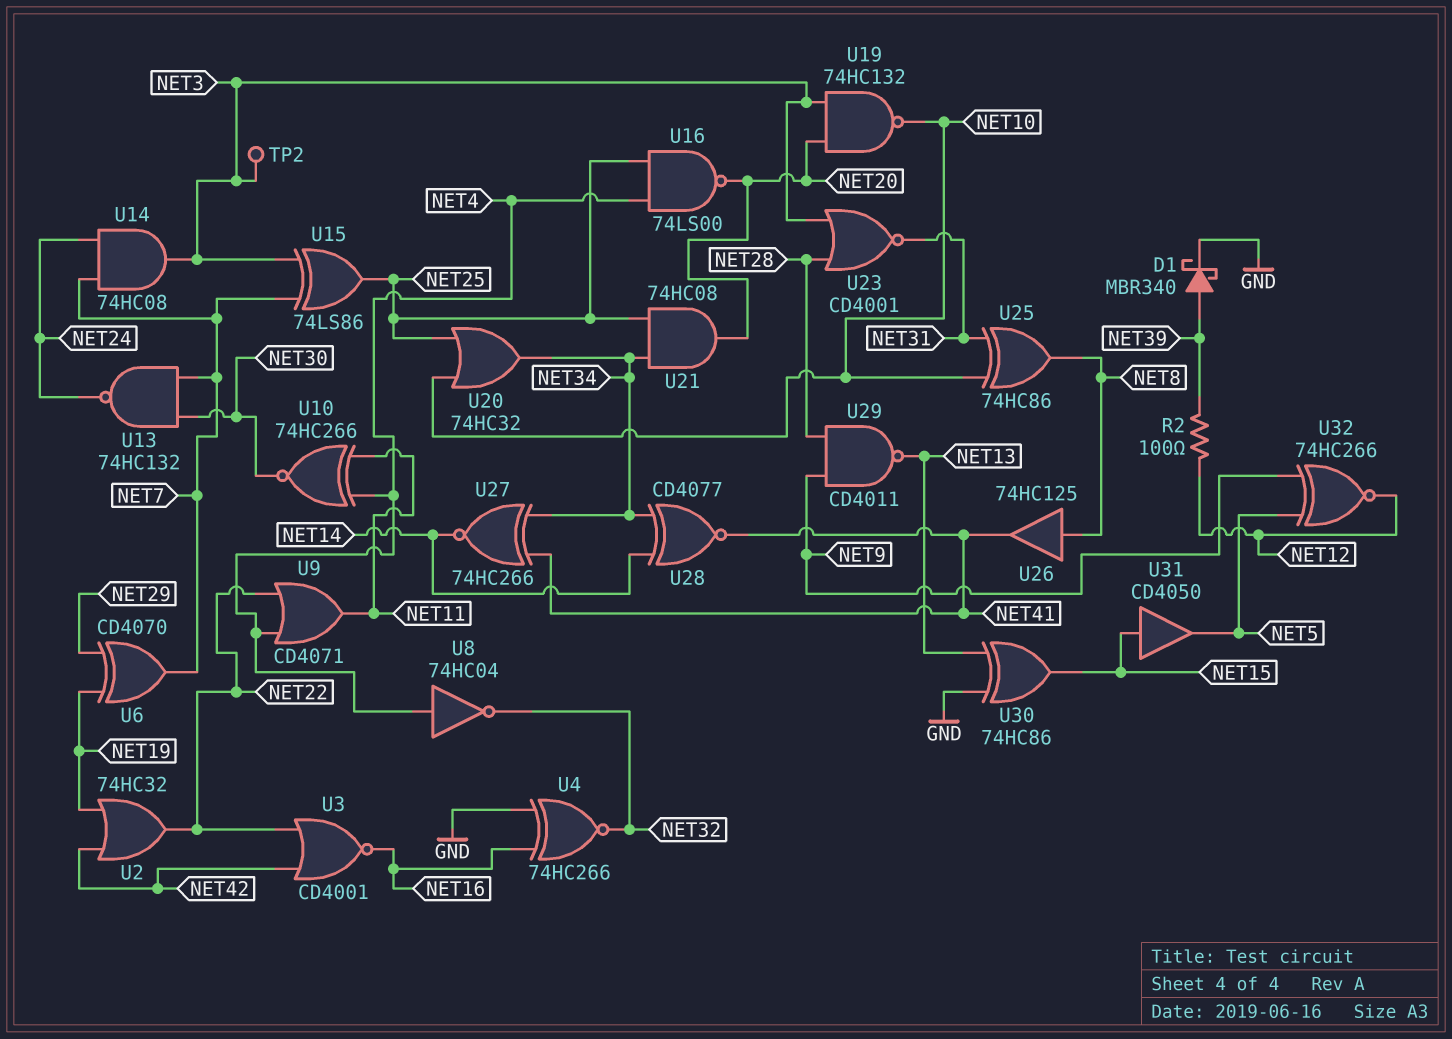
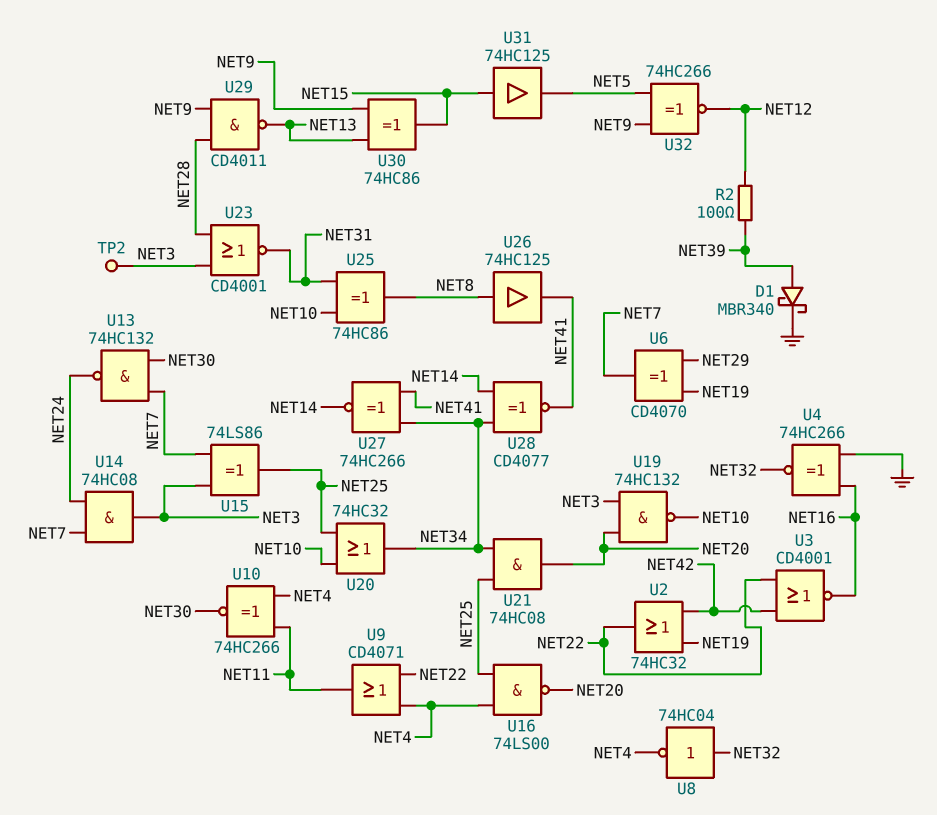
U8: NOT 74HC04 (in NET4, out NET32) -> NOT 74HC04 (in NET32, out NET4)
U30: XOR 74HC86 (in GND, in NET13, out NET15) -> XOR 74HC86 (in NET9, in NET13, out NET15)
U31: buffer CD4050 (in NET15, out NET5) -> buffer 74HC125 (in NET15, out NET5)

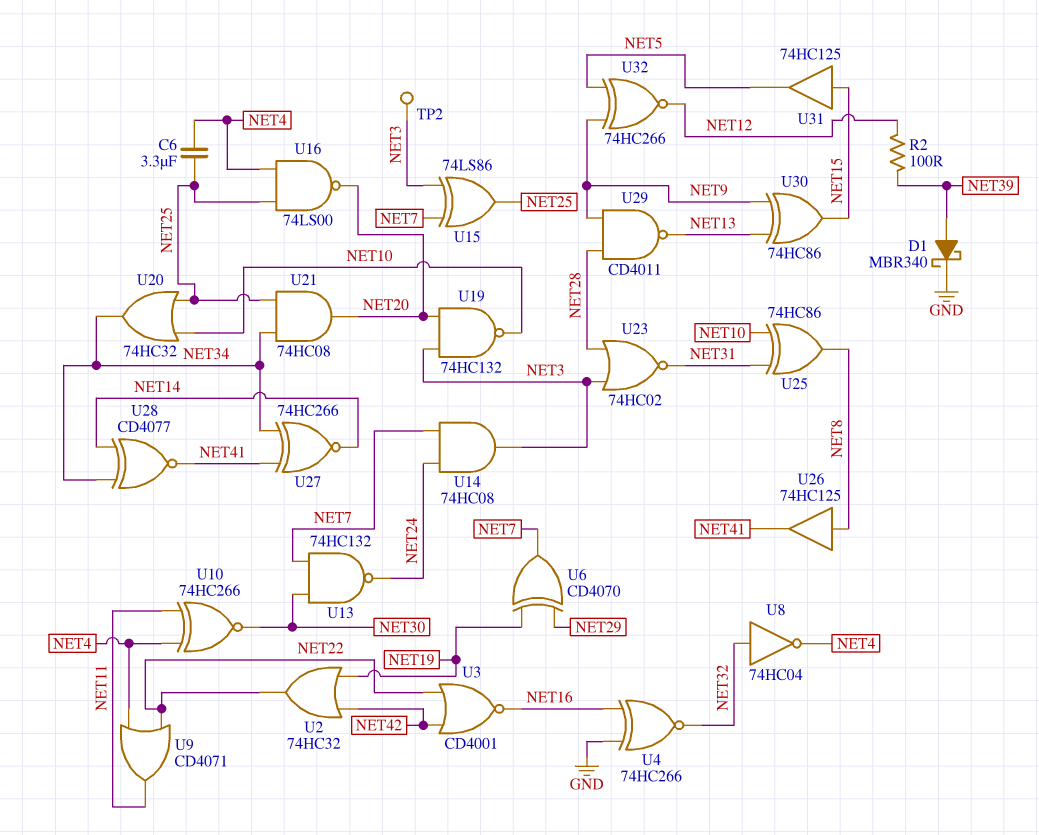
C6: none -> 3.3uF (NET4, NET25)
U23: NOR CD4001 (in NET3, in NET28, out NET31) -> NOR 74HC02 (in NET3, in NET28, out NET31)

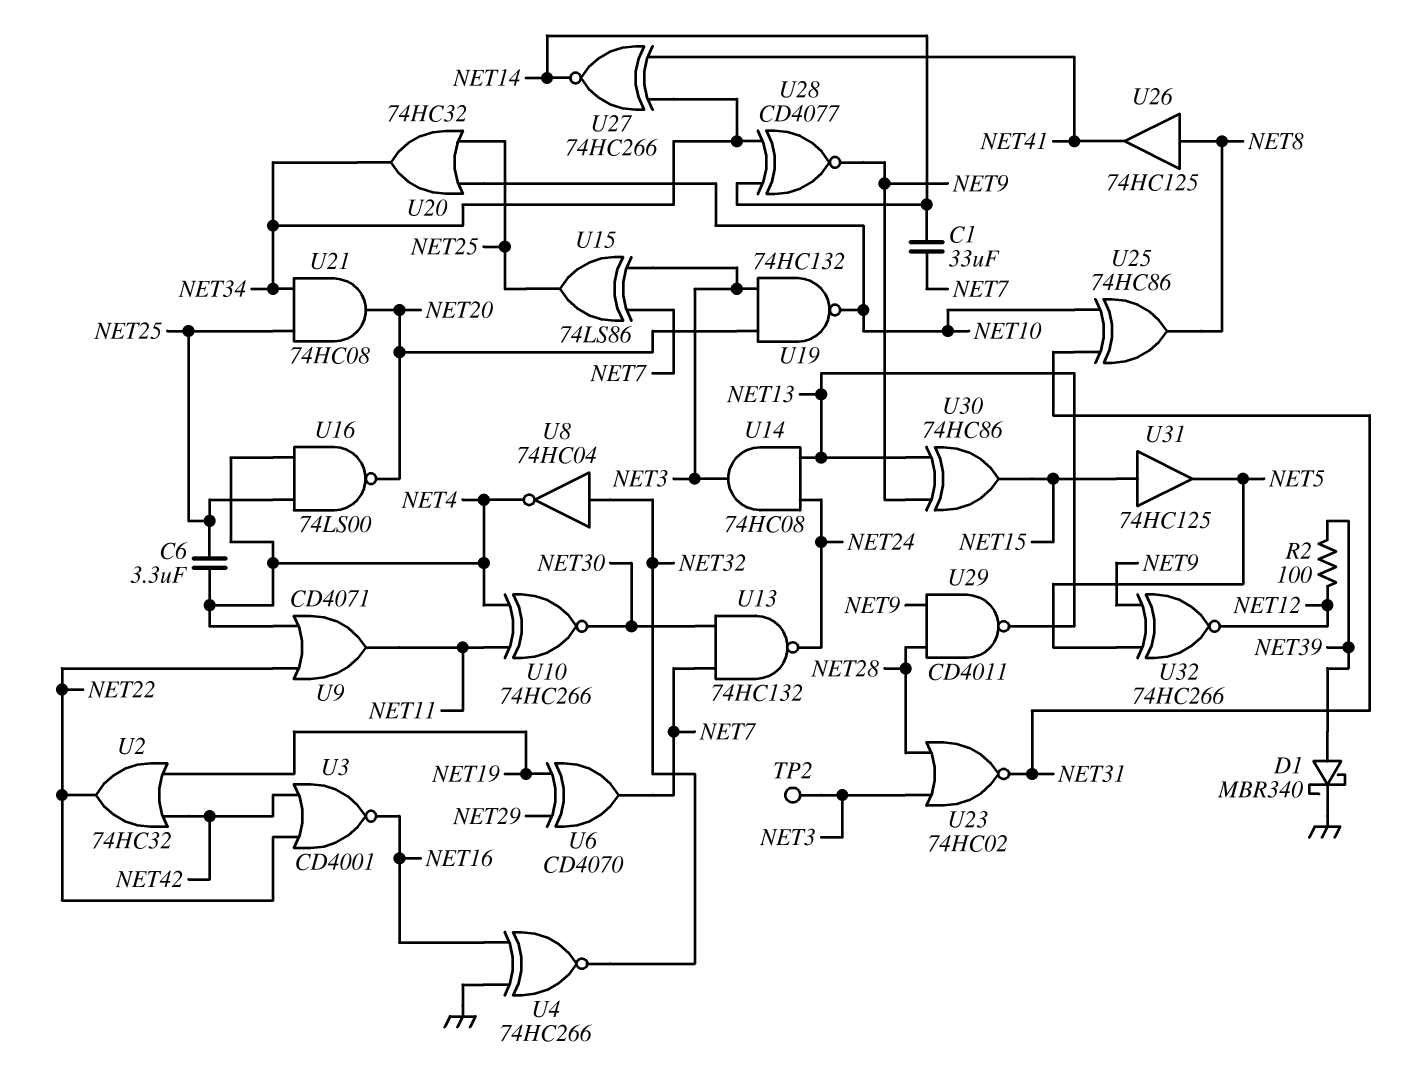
C1: none -> 33uF (NET7, NET14)
U14: AND 74HC08 (in NET7, in NET24, out NET3) -> AND 74HC08 (in NET13, in NET24, out NET3)
U28: XNOR CD4077 (in NET14, in NET34, out NET41) -> XNOR CD4077 (in NET14, in NET34, out NET9)

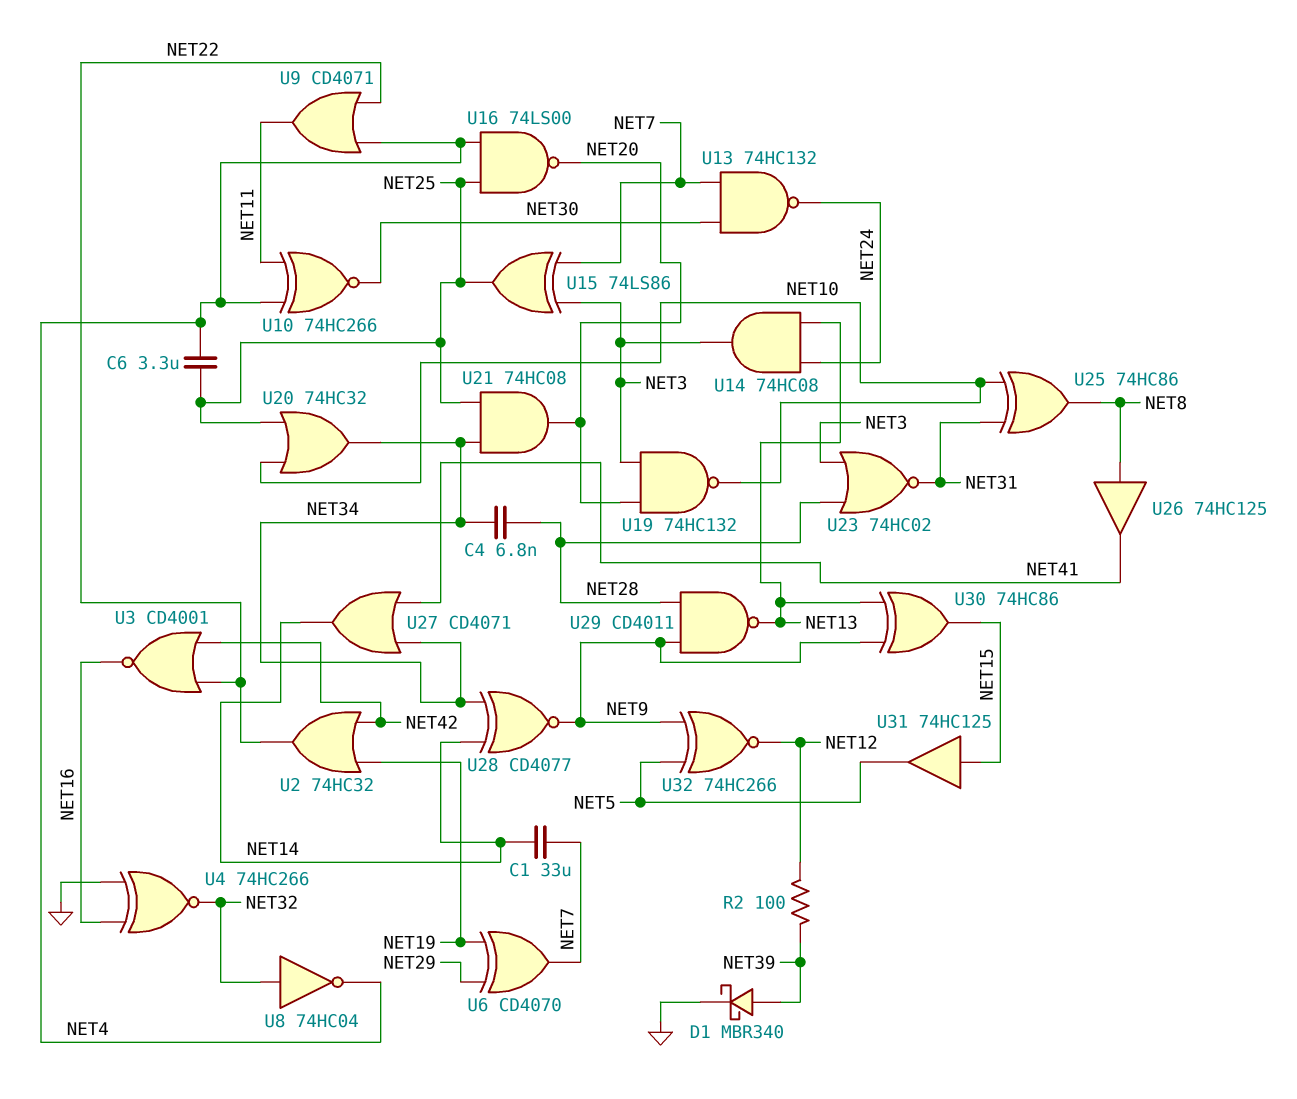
C4: none -> 6.8nF (NET28, NET34)
TP2: test point (NET3) -> none
U27: XNOR 74HC266 (in NET34, in NET41, out NET14) -> OR CD4071 (in NET34, in NET41, out NET14)

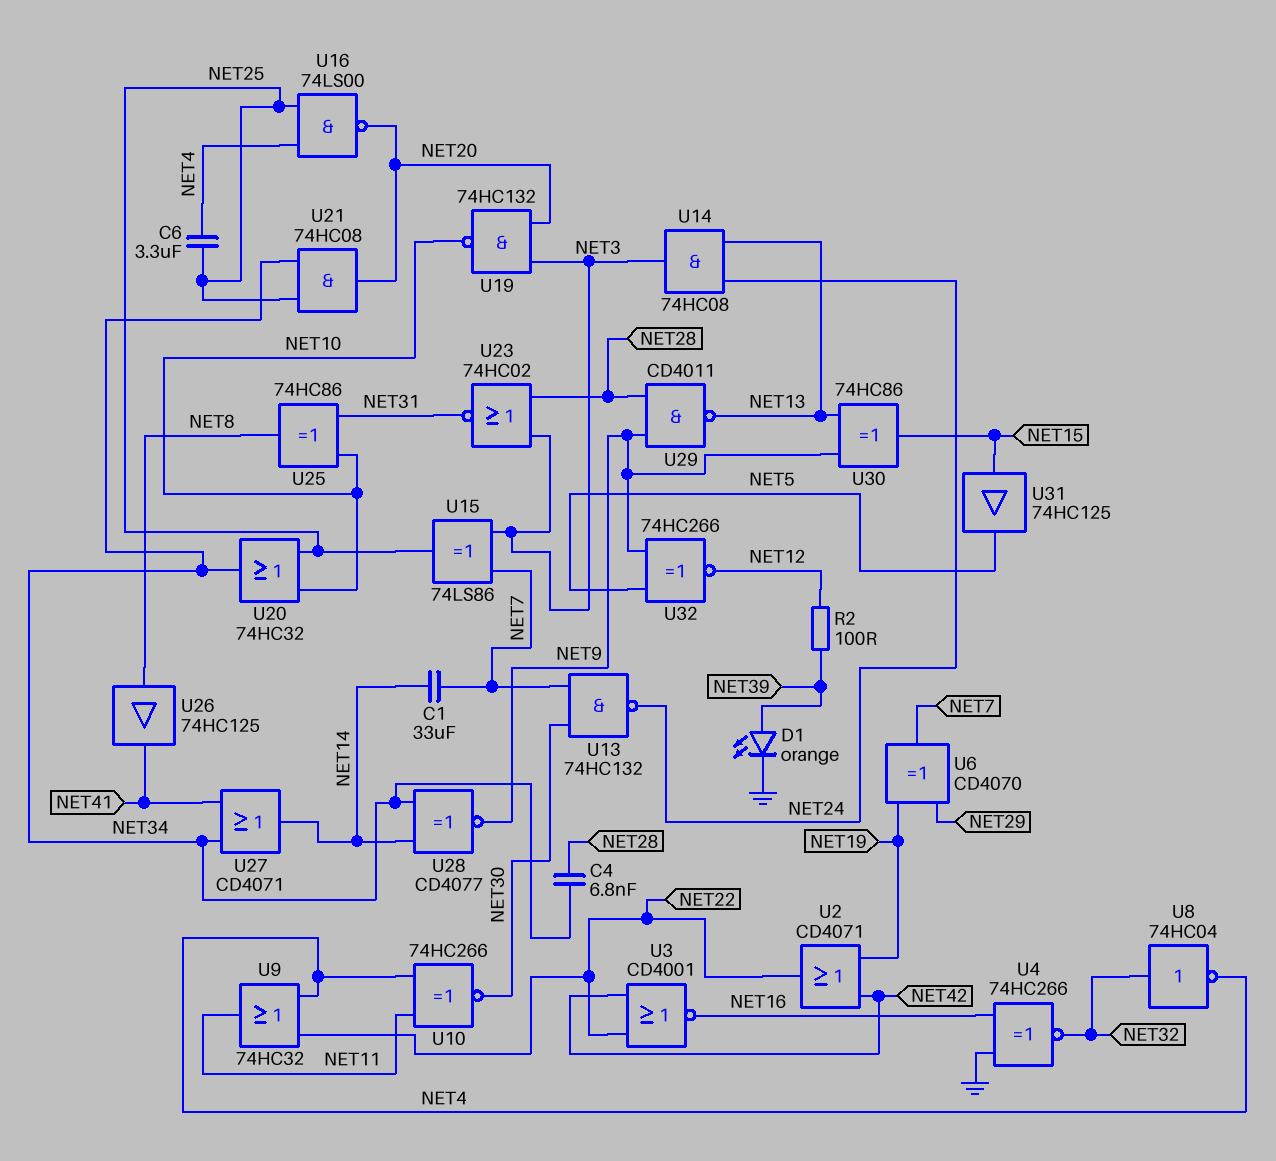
D1: schottky MBR340 (A NET39, K GND) -> LED orange (A NET39, K GND)
U2: OR 74HC32 (in NET19, in NET42, out NET22) -> OR CD4071 (in NET19, in NET42, out NET22)
U9: OR CD4071 (in NET4, in NET22, out NET11) -> OR 74HC32 (in NET4, in NET22, out NET11)

